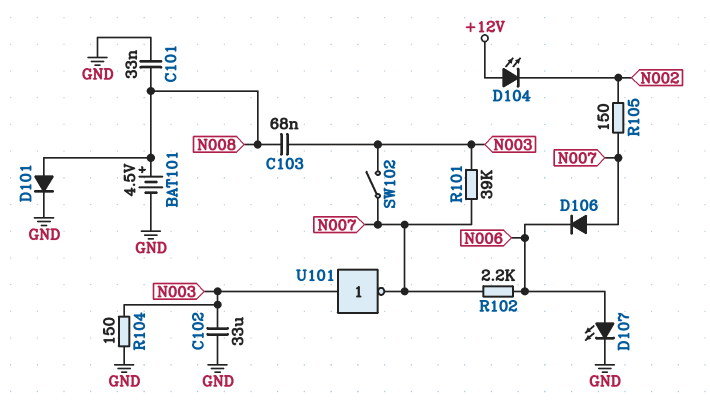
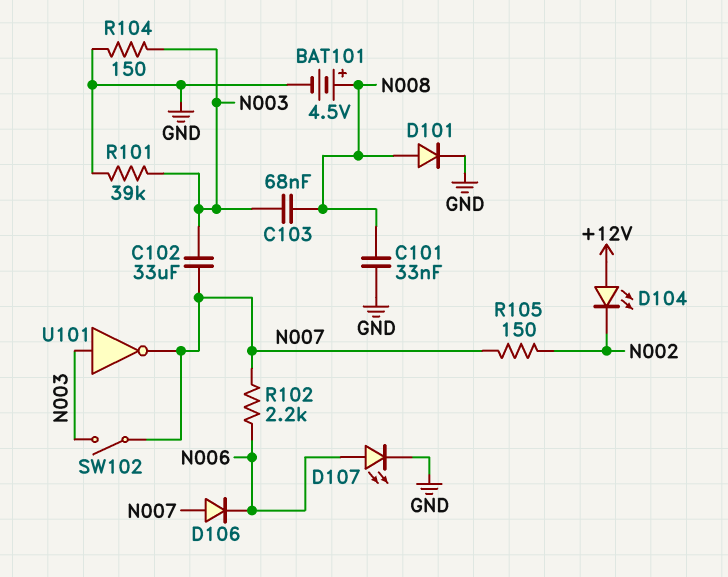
C102: 33uF (GND, N003) -> 33uF (N003, N007)
R101: 39k (N003, N007) -> 39k (GND, N003)

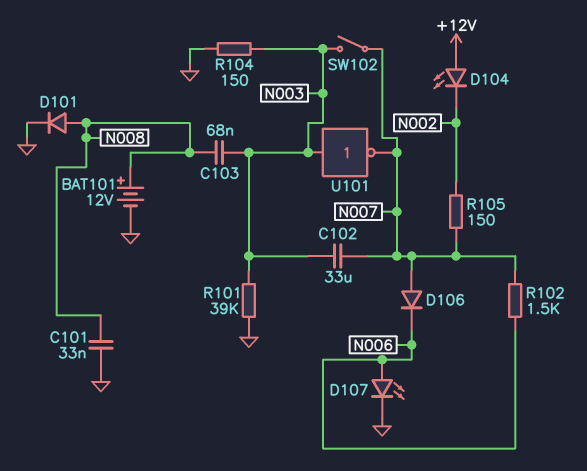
BAT101: 4.5V (plus N008, minus GND) -> 12V (plus N008, minus GND)
R102: 2.2k (N006, N007) -> 1.5k (N006, N007)

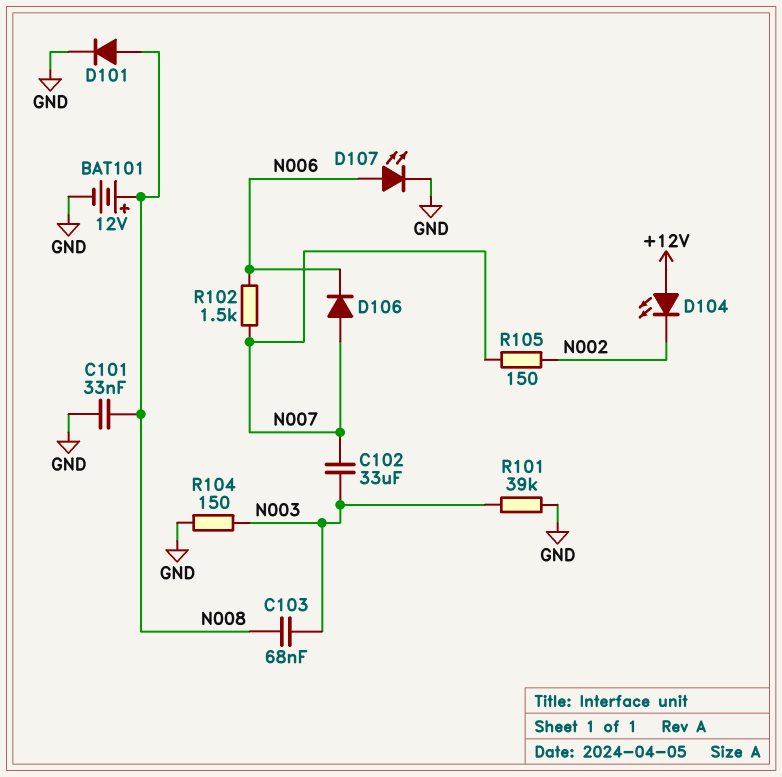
SW102: switch (N003, N007) -> none
U101: NOT (in N003, out N007) -> none

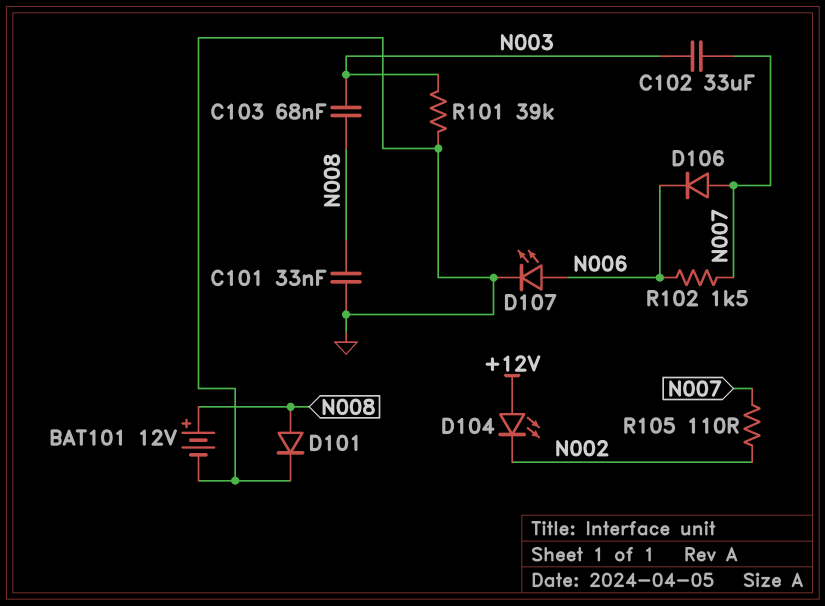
R104: 150 (GND, N003) -> none
R105: 150 (N002, N007) -> 110 (N002, N007)

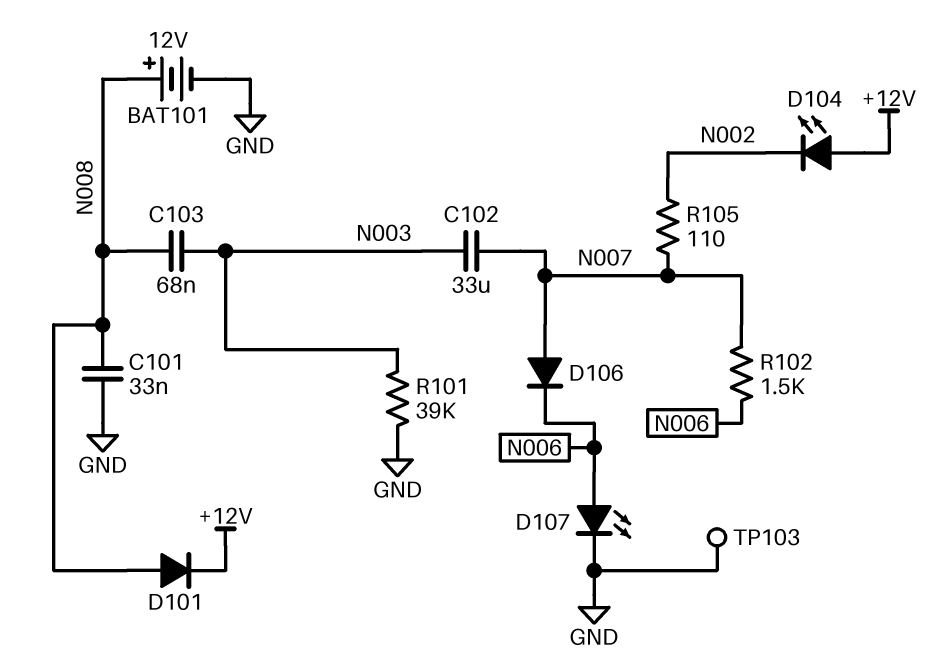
D101: diode (A N008, K GND) -> diode (A N008, K +12V)
TP103: none -> test point (GND)

